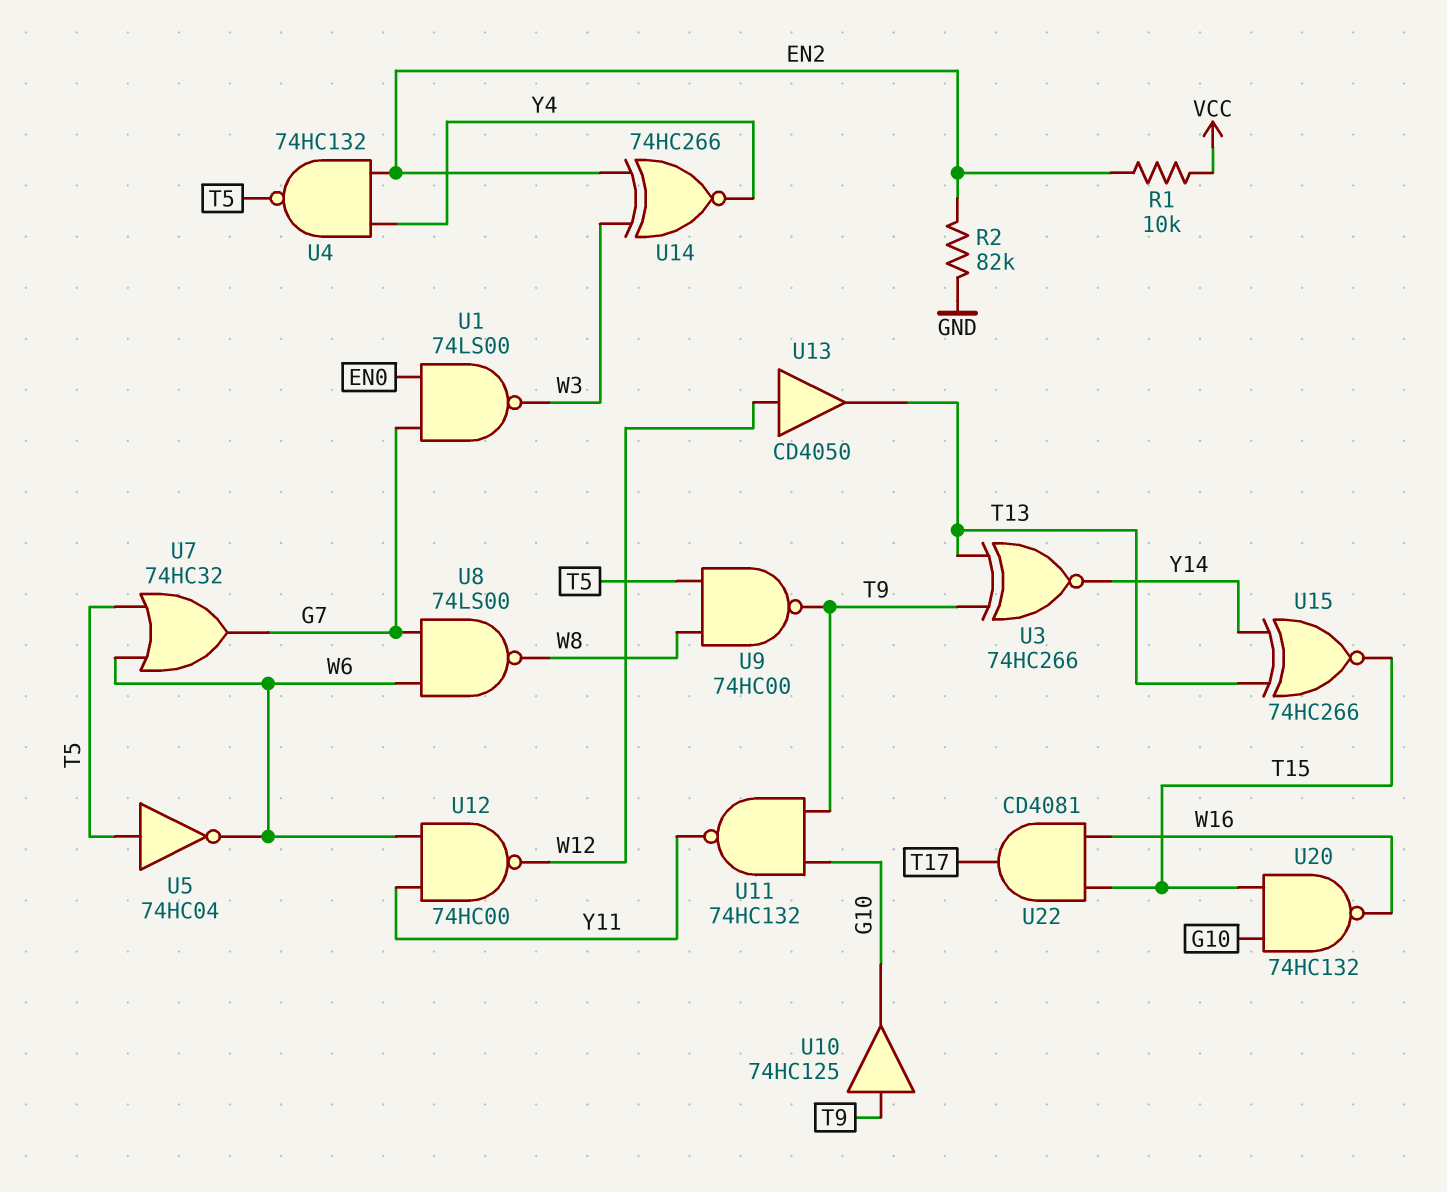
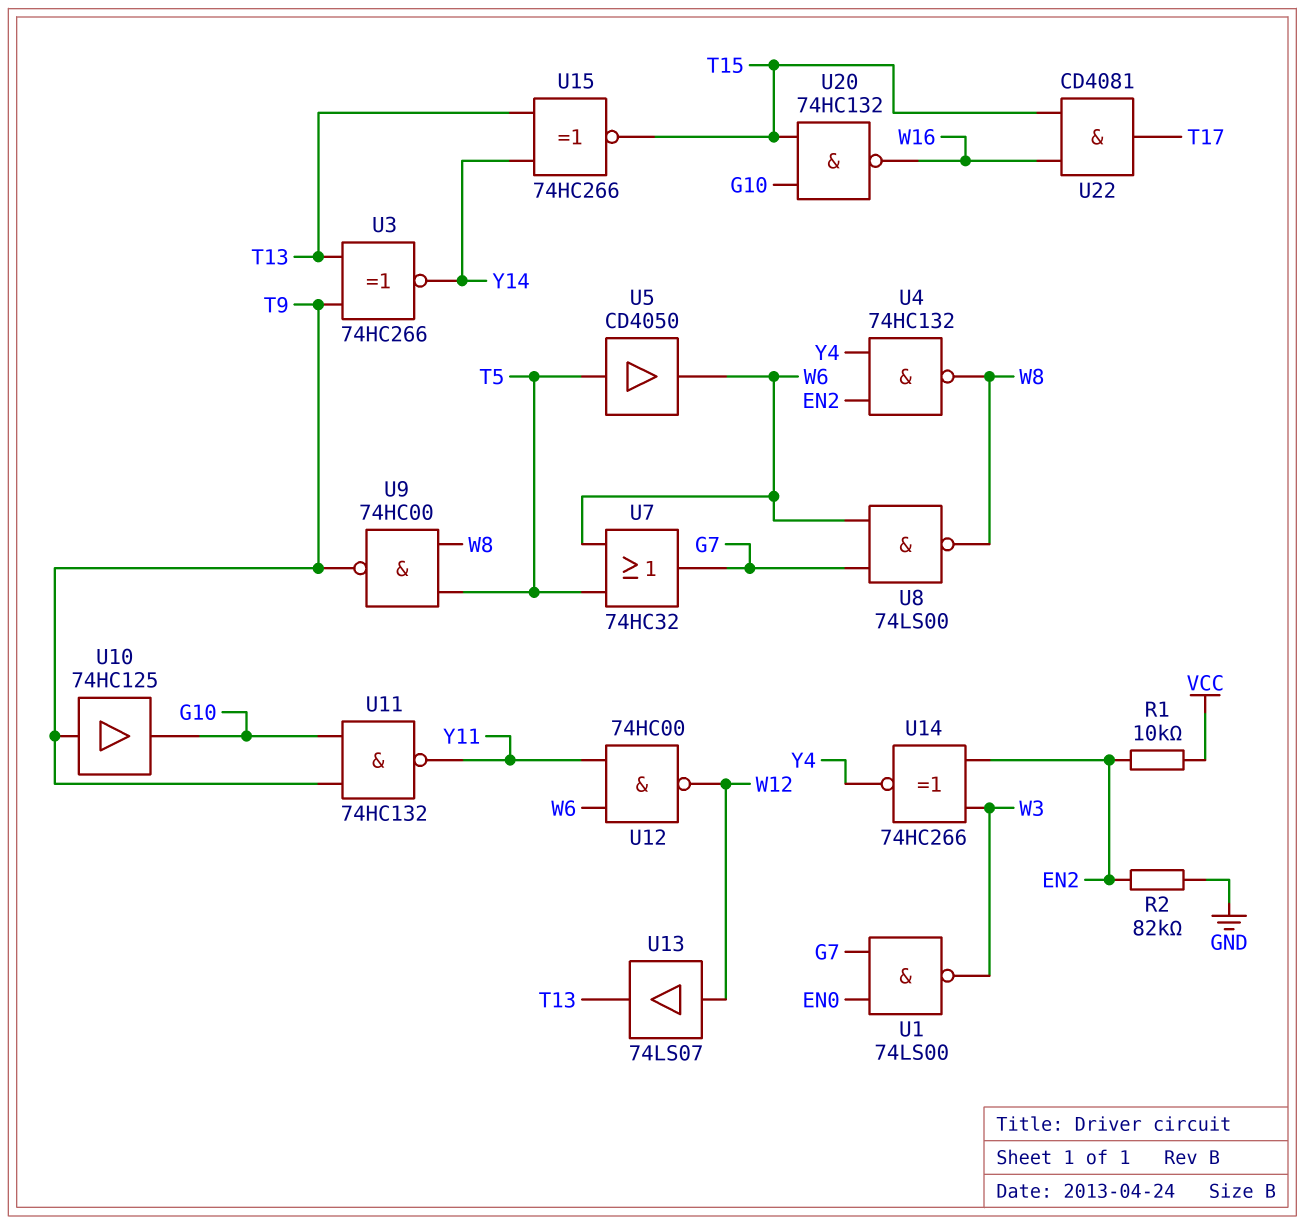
U4: NAND 74HC132 (in EN2, in Y4, out T5) -> NAND 74HC132 (in EN2, in Y4, out W8)
U5: NOT 74HC04 (in T5, out W6) -> buffer CD4050 (in T5, out W6)
U13: buffer CD4050 (in W12, out T13) -> buffer 74LS07 (in W12, out T13)

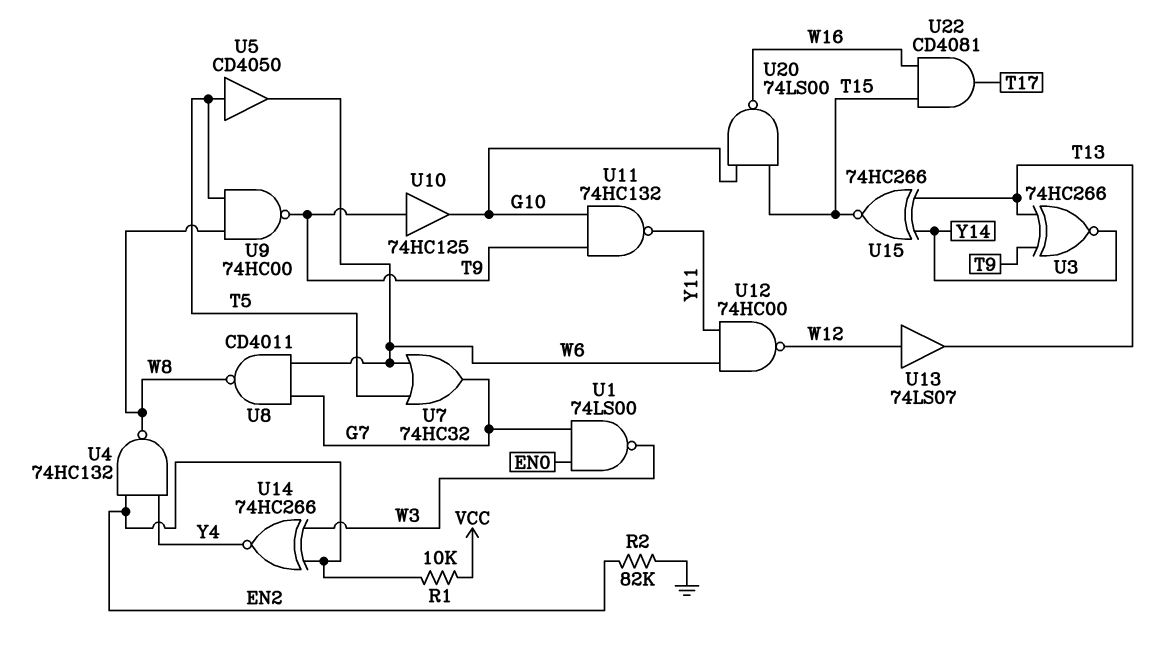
U8: NAND 74LS00 (in G7, in W6, out W8) -> NAND CD4011 (in G7, in W6, out W8)
U20: NAND 74HC132 (in G10, in T15, out W16) -> NAND 74LS00 (in G10, in T15, out W16)

